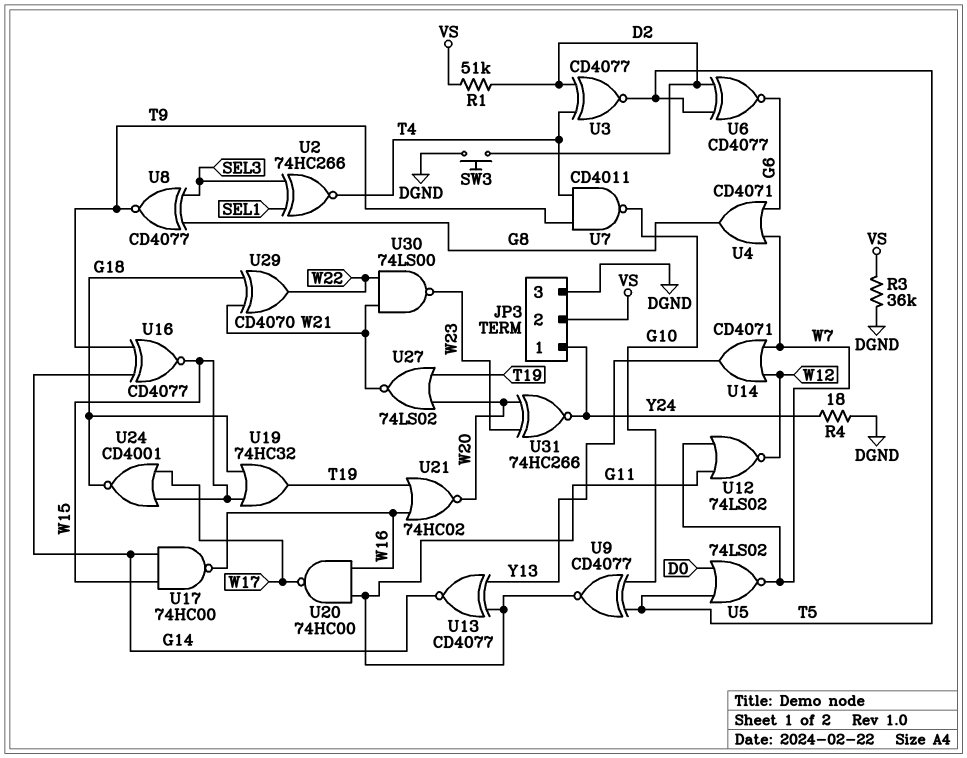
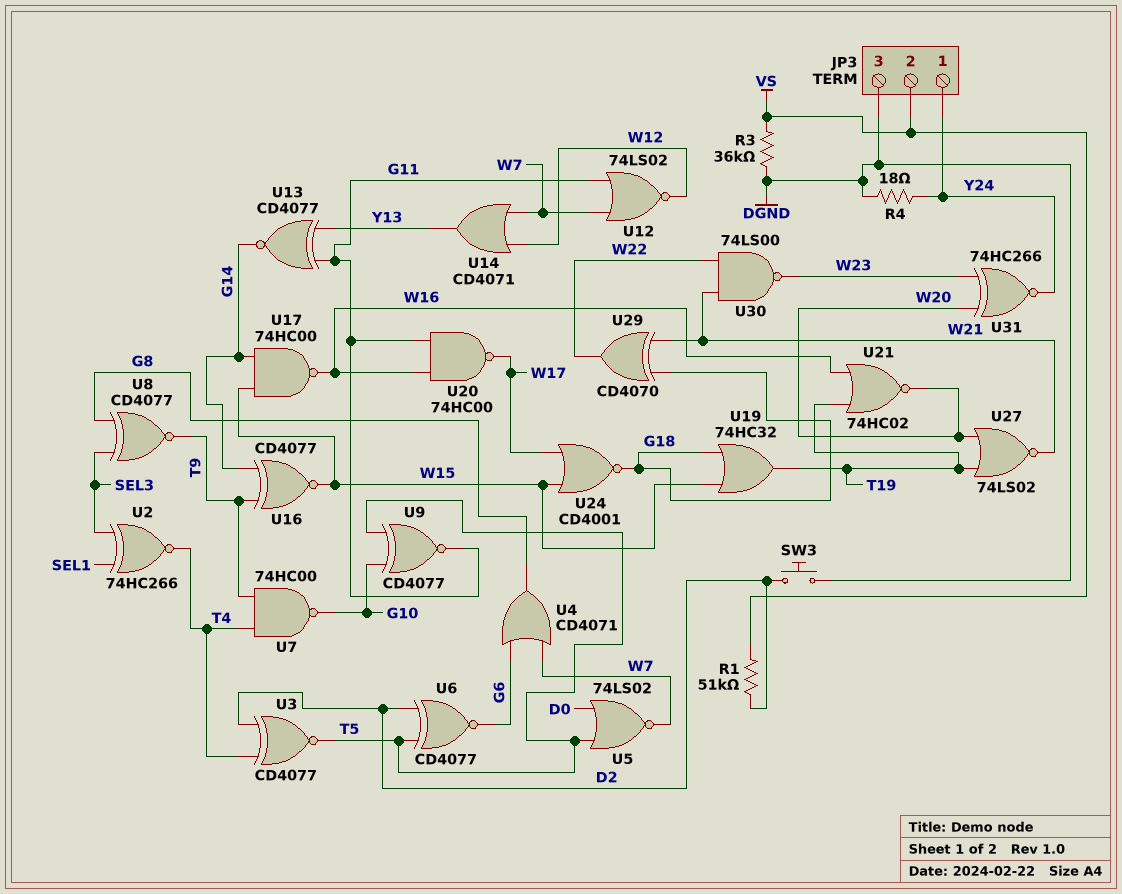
U7: NAND CD4011 (in T4, in T9, out G10) -> NAND 74HC00 (in T4, in T9, out G10)

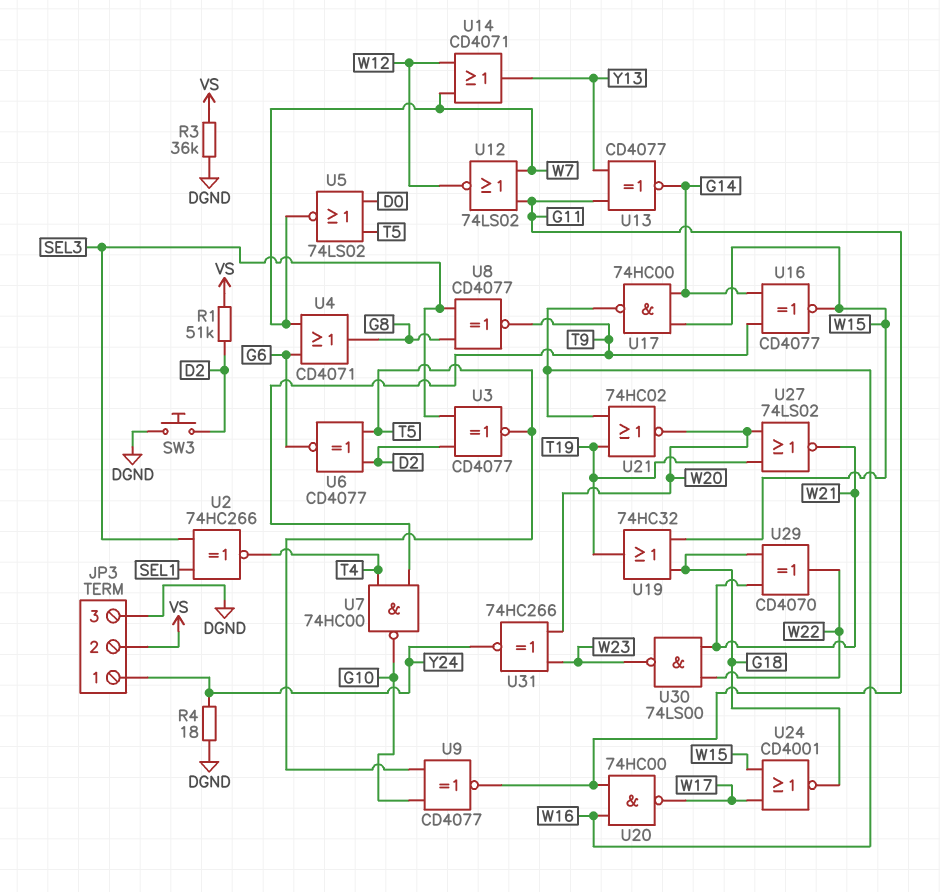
U3: XNOR CD4077 (in D2, in T4, out T5) -> XNOR CD4077 (in D2, in SEL3, out T5)

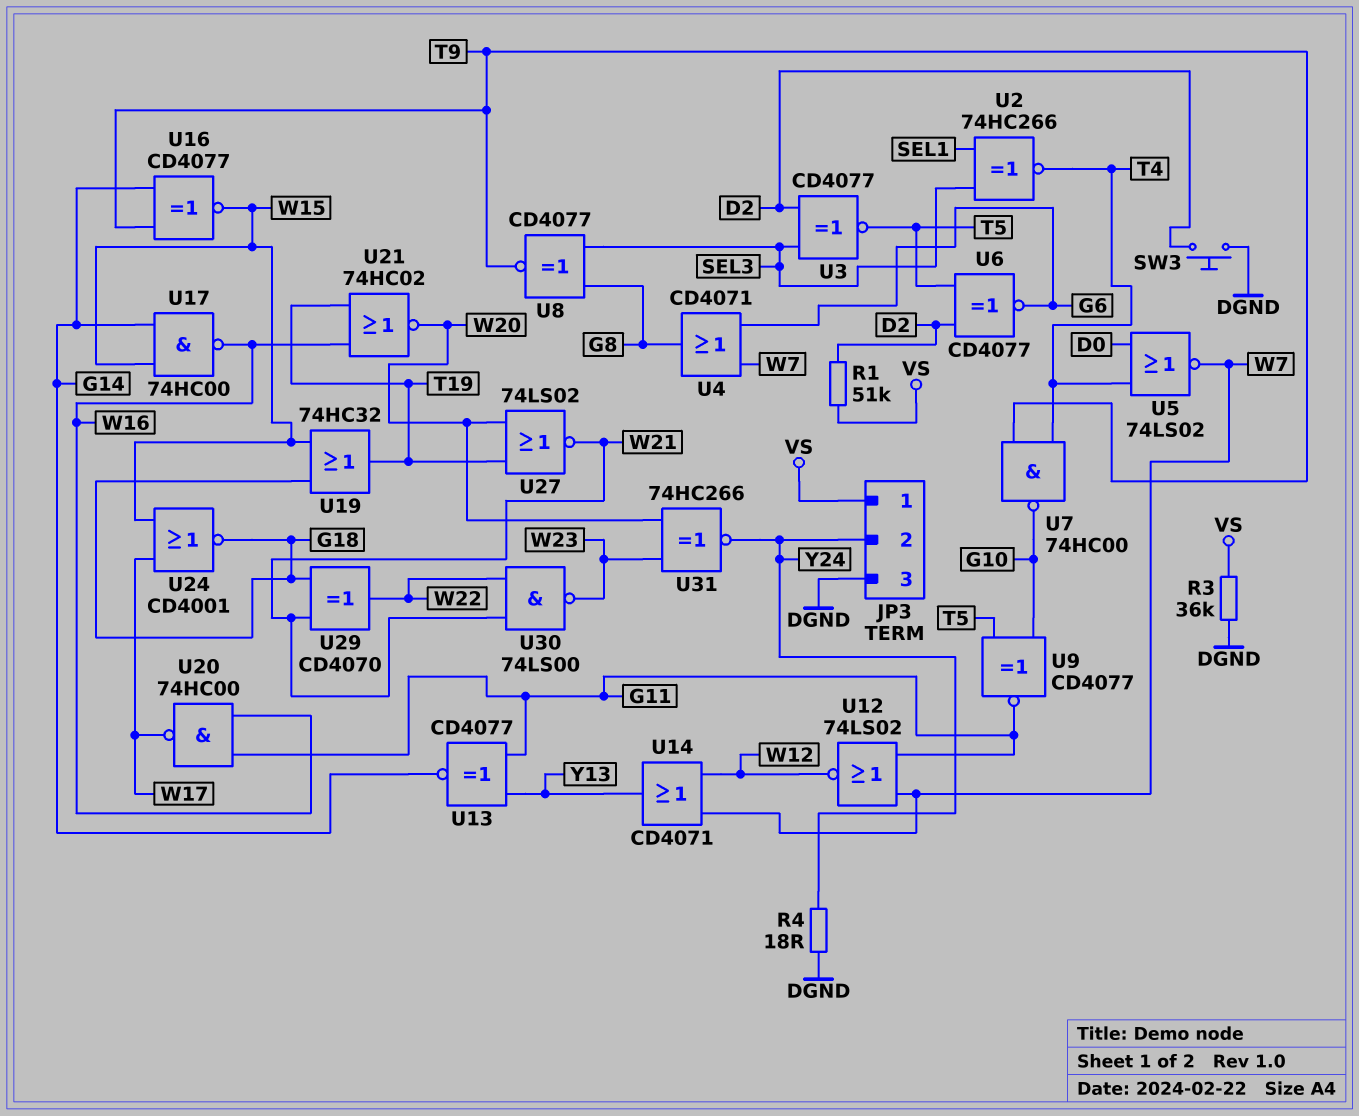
JP3 pin 1: Y24 -> VS
JP3 pin 2: VS -> Y24
U5: NOR 74LS02 (in D0, in T5, out W7) -> NOR 74LS02 (in D0, in T4, out W7)

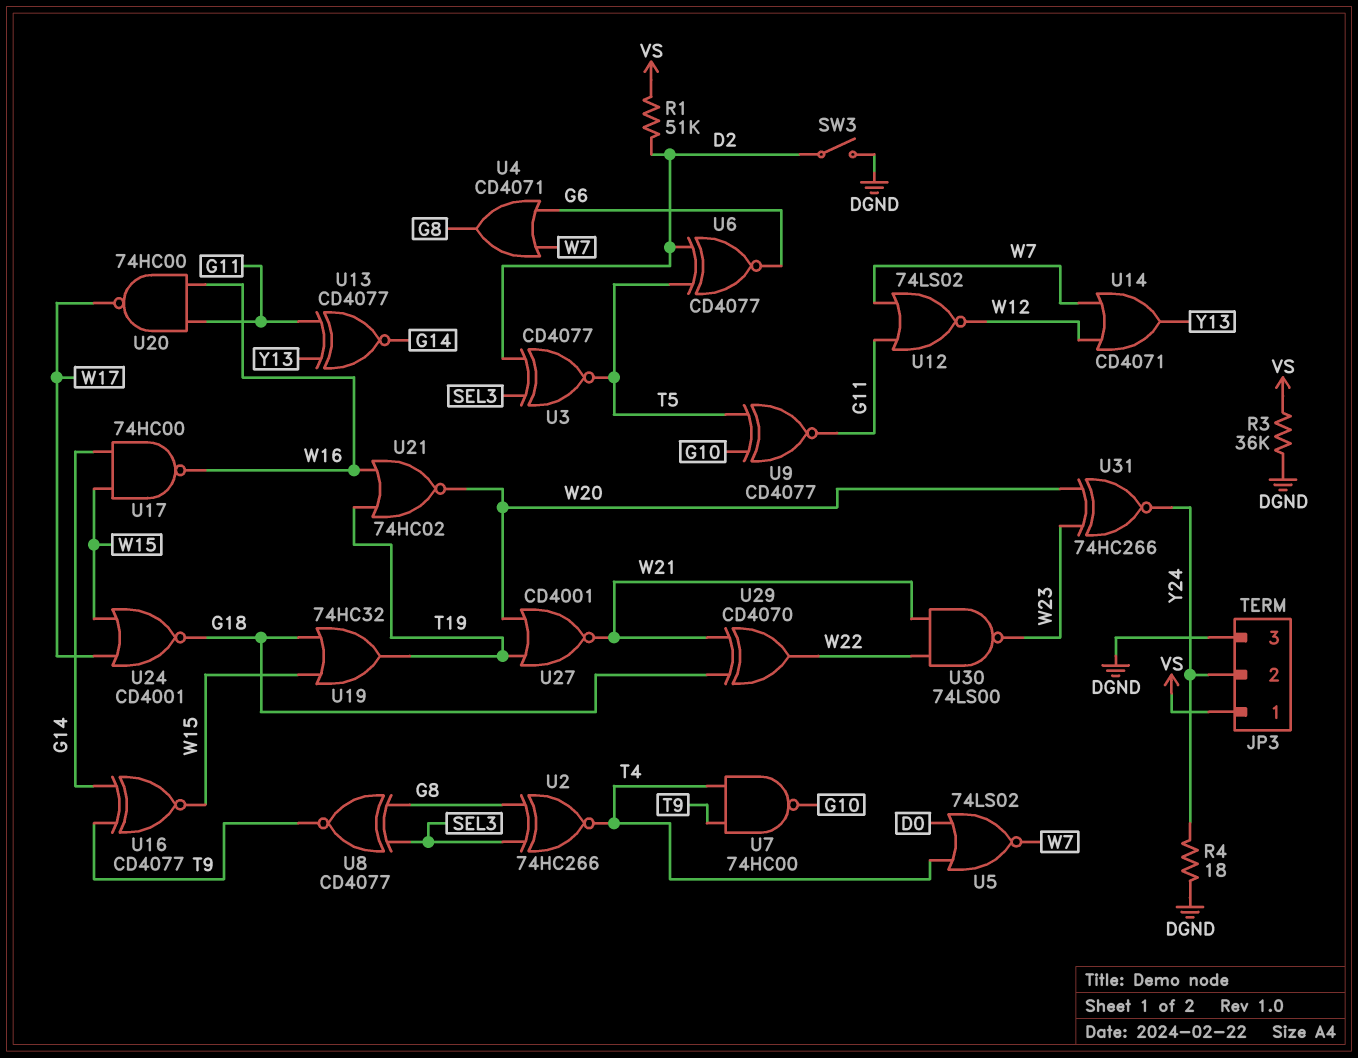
SW3: button (D2, DGND) -> switch (D2, DGND)
U2: XNOR 74HC266 (in SEL1, in SEL3, out T4) -> XNOR 74HC266 (in G8, in SEL3, out T4)
U27: NOR 74LS02 (in T19, in W20, out W21) -> NOR CD4001 (in T19, in W20, out W21)

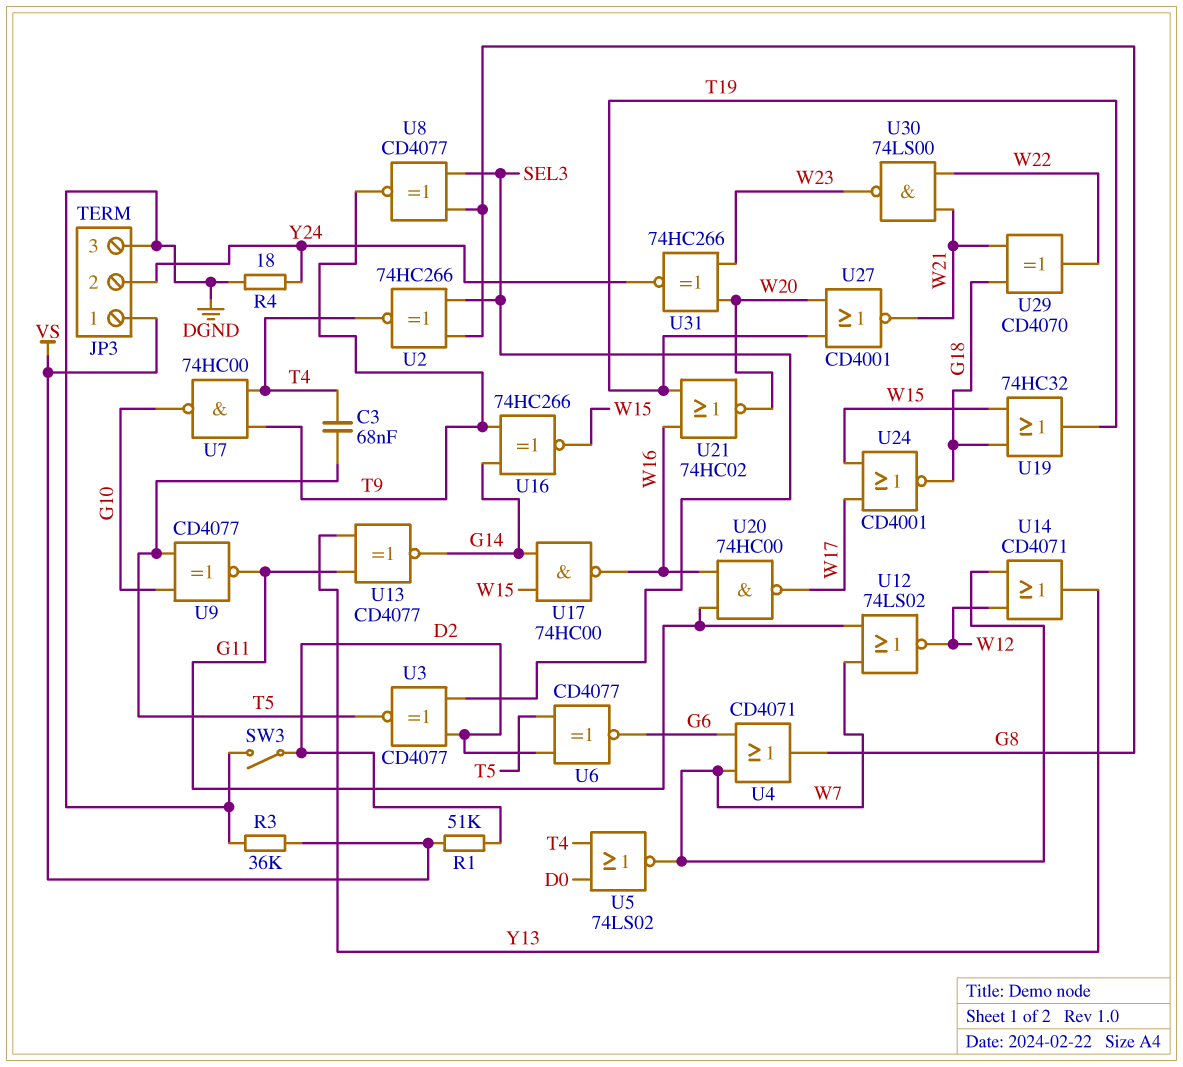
C3: none -> 68nF (T4, T5)
U16: XNOR CD4077 (in G14, in T9, out W15) -> XNOR 74HC266 (in G14, in T9, out W15)

